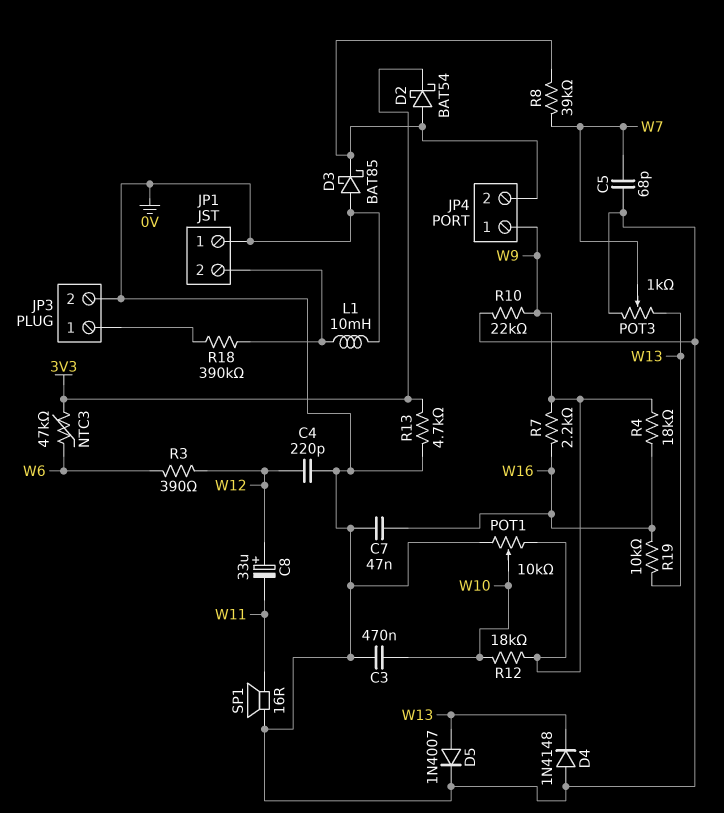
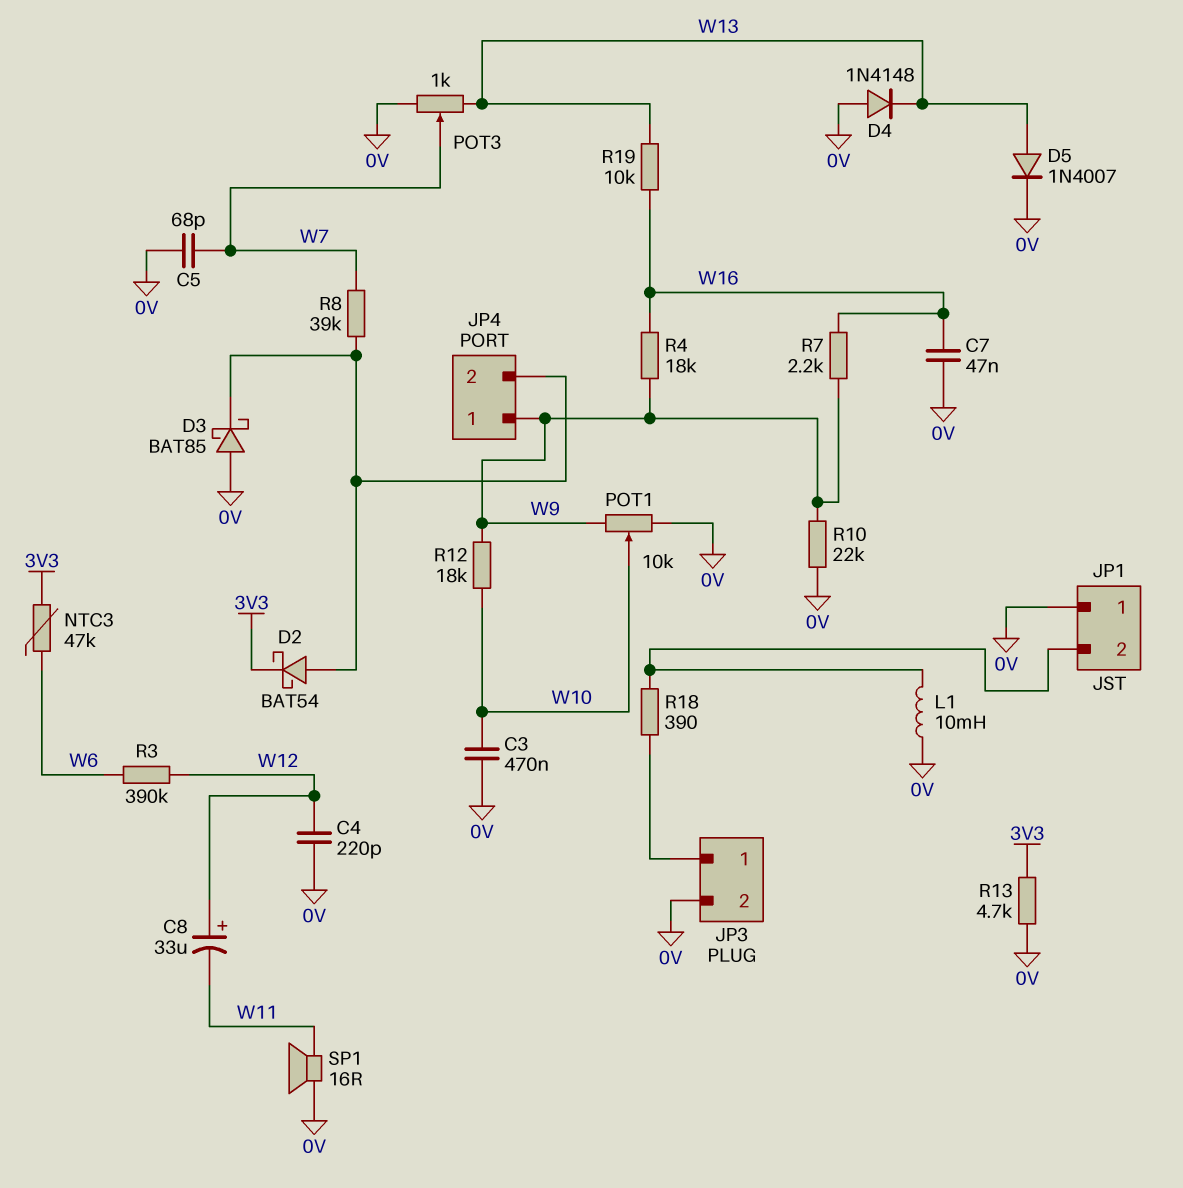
R3: 390 (W6, W12) -> 390k (W6, W12)
R18: 390k (JP1/2, JP3/1) -> 390 (JP1/2, JP3/1)

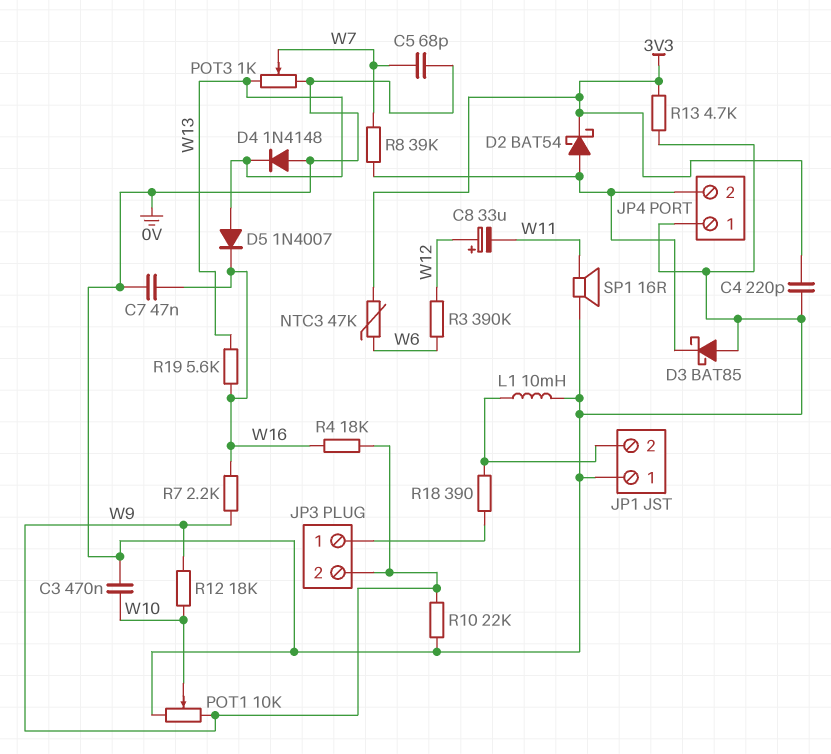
C4: 220pF (0V, W12) -> 220pF (0V, 3V3)
D5: diode 1N4007 (A W13, K 0V) -> diode 1N4007 (A W13, K W16)
JP3 pin 2: 0V -> W9
JP4 pin 1: W9 -> 0V
R19: 10k (W13, W16) -> 5.6k (W13, W16)

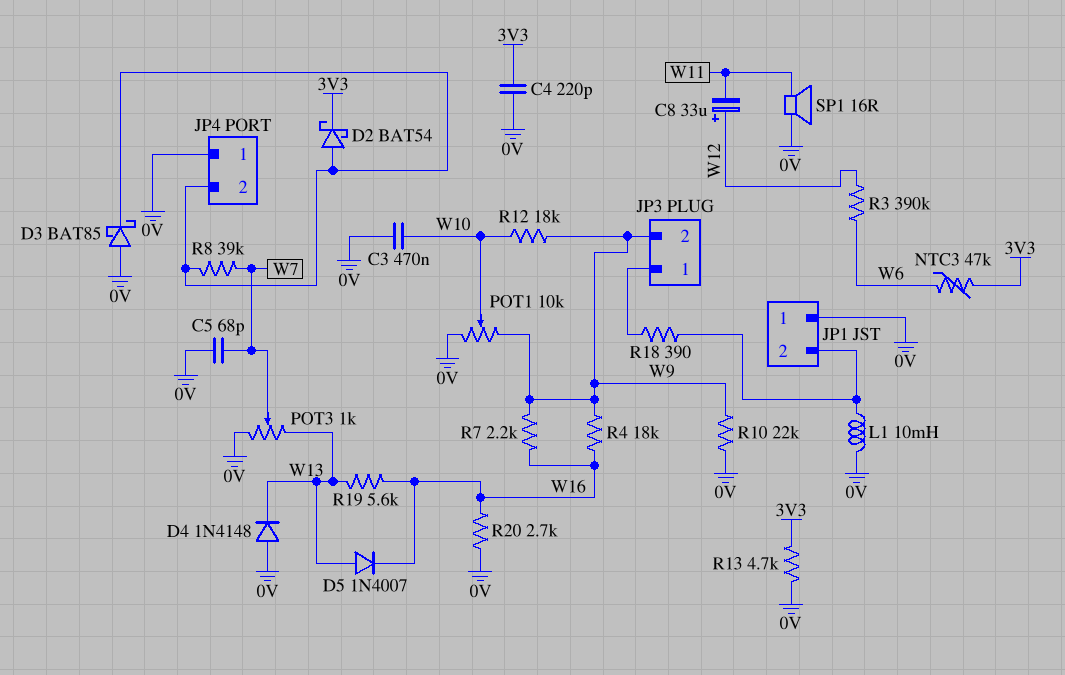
C7: 47nF (0V, W16) -> none
R20: none -> 2.7k (0V, W16)

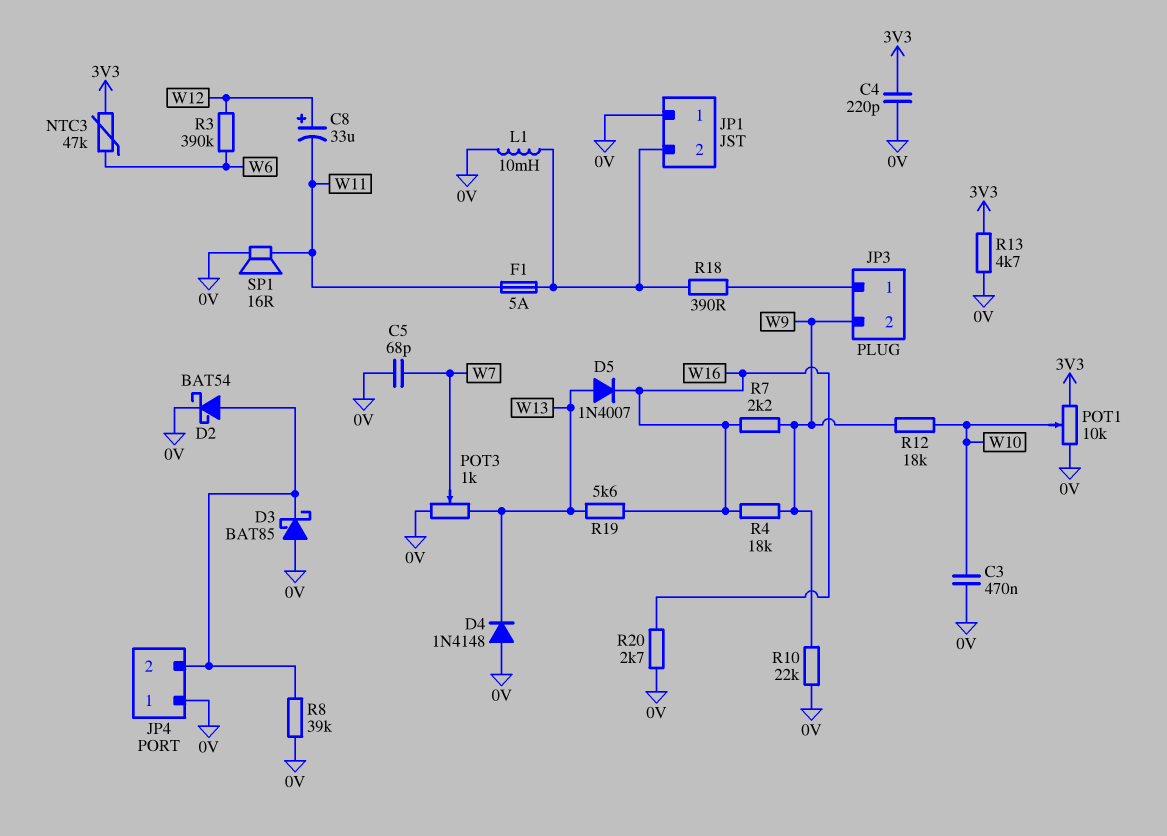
D2: schottky BAT54 (A JP4/2, K 3V3) -> schottky BAT54 (A JP4/2, K 0V)
F1: none -> 5A (JP1/2, W11)
POT1: 10k (0V, W9, wiper W10) -> 10k (0V, 3V3, wiper W10)
R8: 39k (JP4/2, W7) -> 39k (0V, JP4/2)

